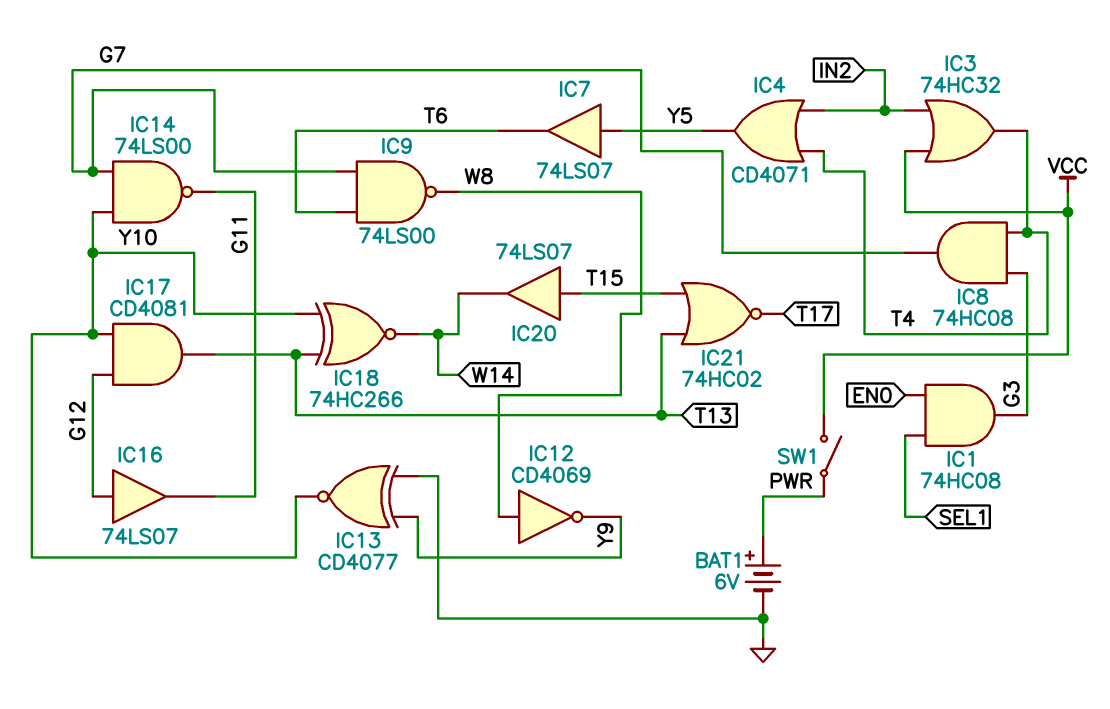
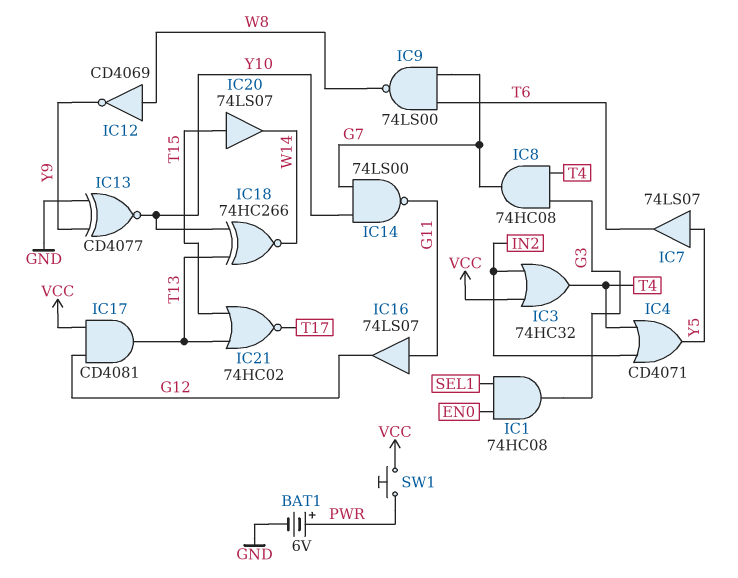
IC16: buffer 74LS07 (in G12, out G11) -> buffer 74LS07 (in G11, out G12)
IC17: AND CD4081 (in G12, in Y10, out T13) -> AND CD4081 (in G12, in VCC, out T13)
SW1: switch (PWR, VCC) -> button (PWR, VCC)

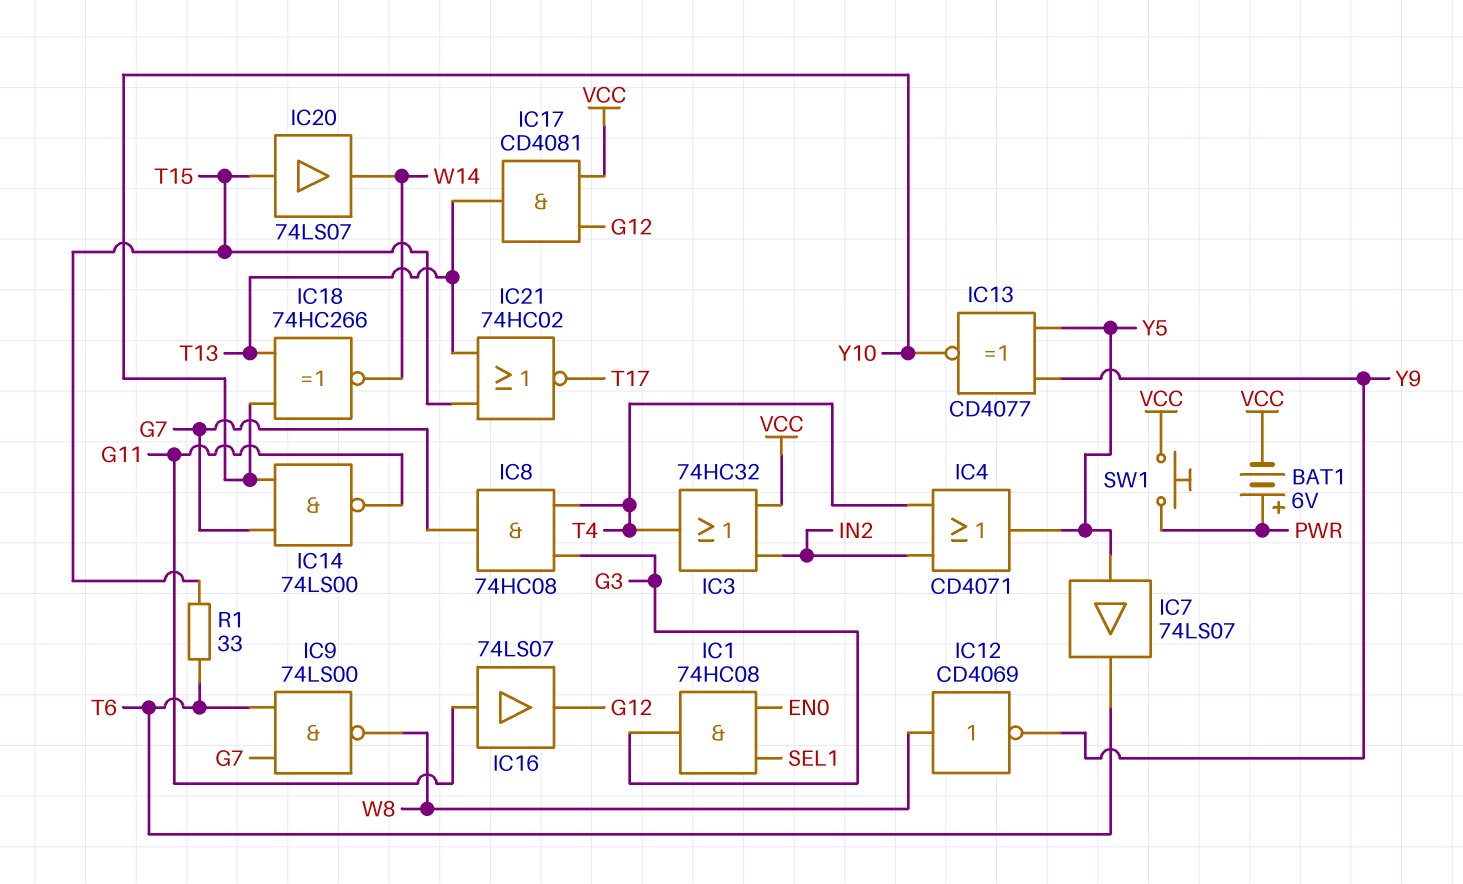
BAT1: 6V (plus PWR, minus GND) -> 6V (plus PWR, minus VCC)
IC13: XNOR CD4077 (in GND, in Y9, out Y10) -> XNOR CD4077 (in Y5, in Y9, out Y10)
R1: none -> 33 (T6, T15)

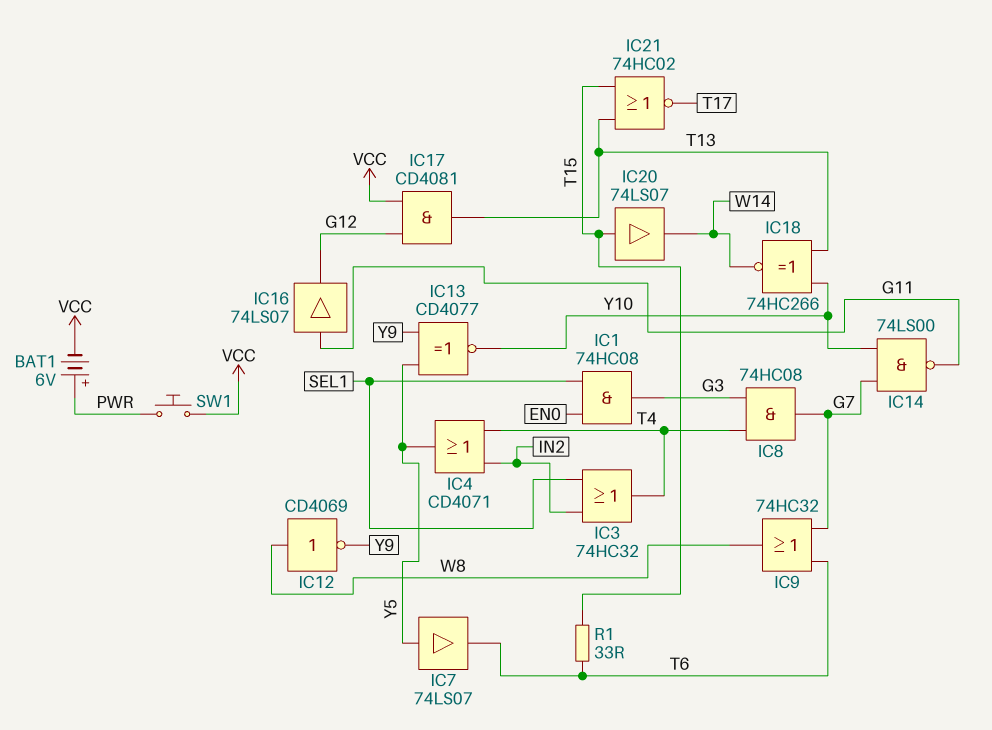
IC3: OR 74HC32 (in IN2, in VCC, out T4) -> OR 74HC32 (in IN2, in SEL1, out T4)
IC9: NAND 74LS00 (in G7, in T6, out W8) -> OR 74HC32 (in G7, in T6, out W8)

